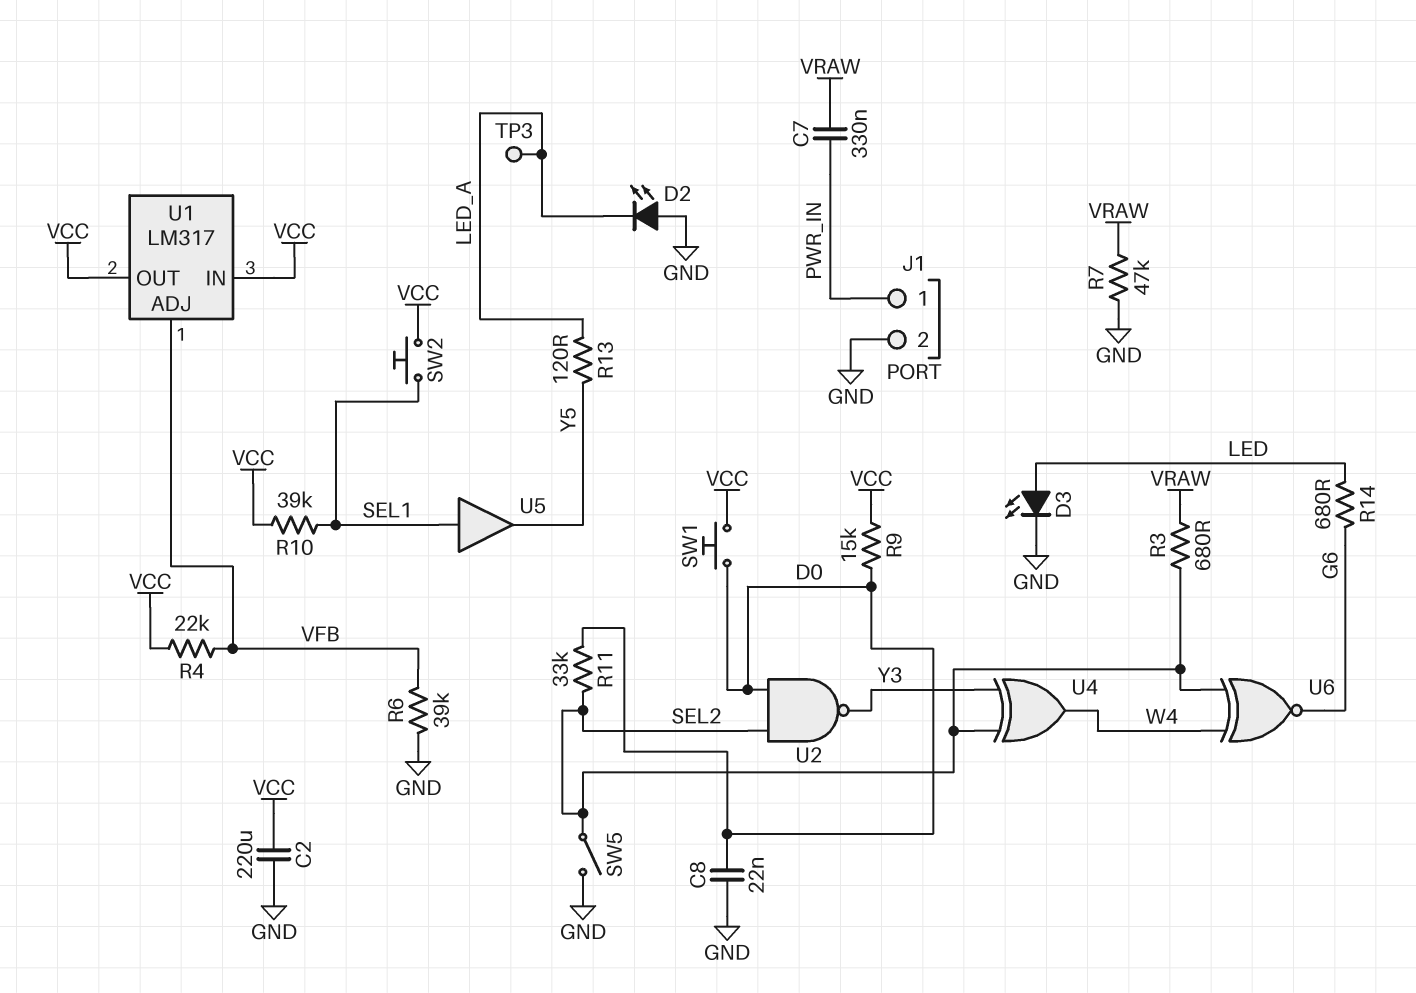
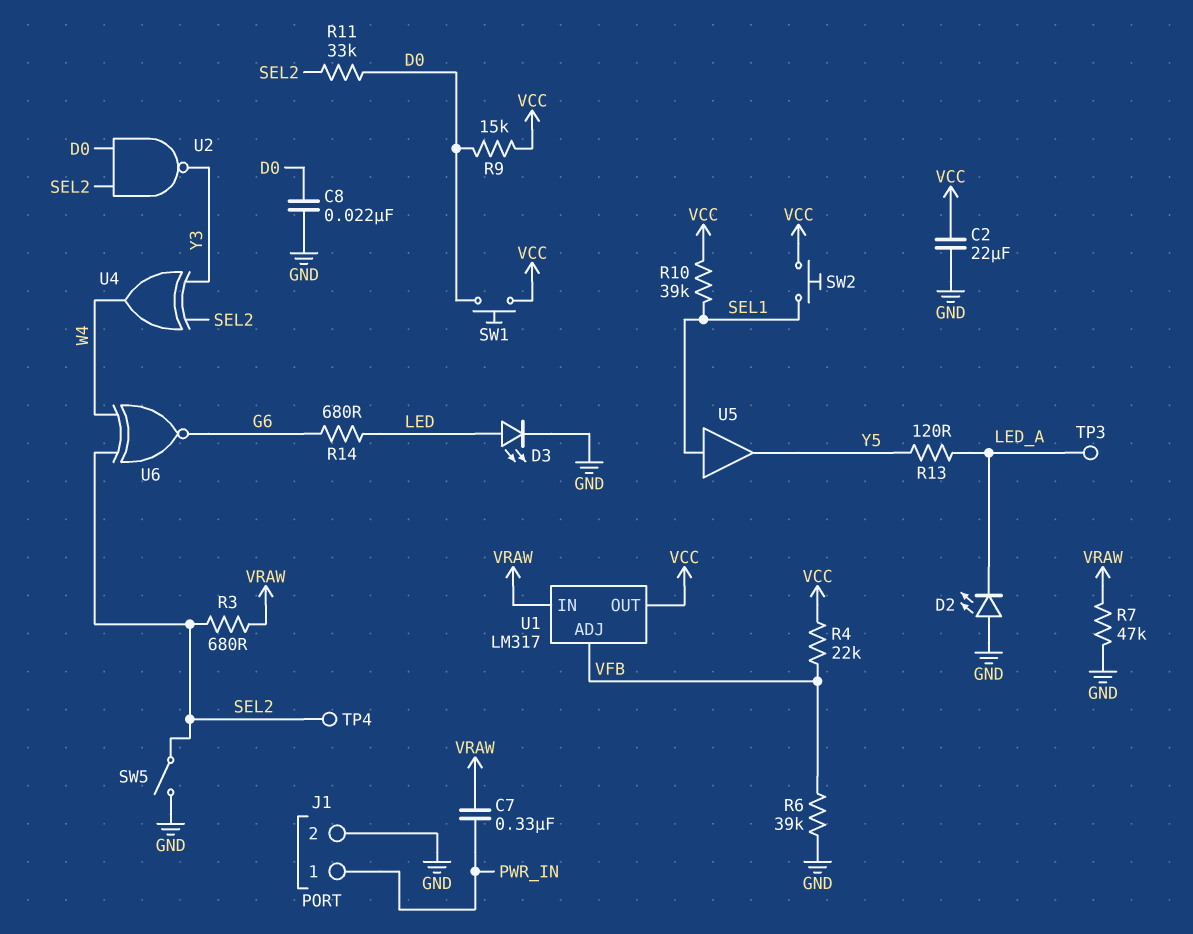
C2: 220uF (GND, VCC) -> 22uF (GND, VCC)
TP4: none -> test point (SEL2)
U1 pin IN: VCC -> VRAW

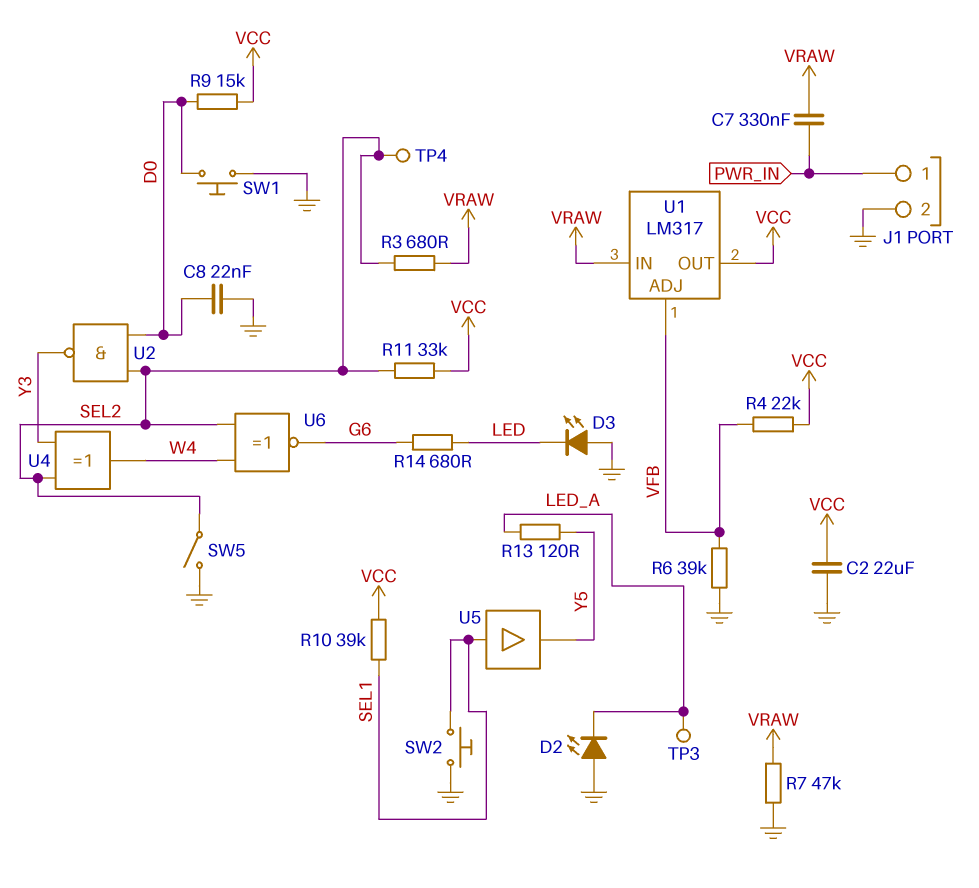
D3: LED (A LED, K GND) -> LED (A GND, K LED)
R11: 33k (D0, SEL2) -> 33k (SEL2, VCC)
SW1: button (D0, VCC) -> button (D0, GND)
SW2: button (SEL1, VCC) -> button (GND, SEL1)

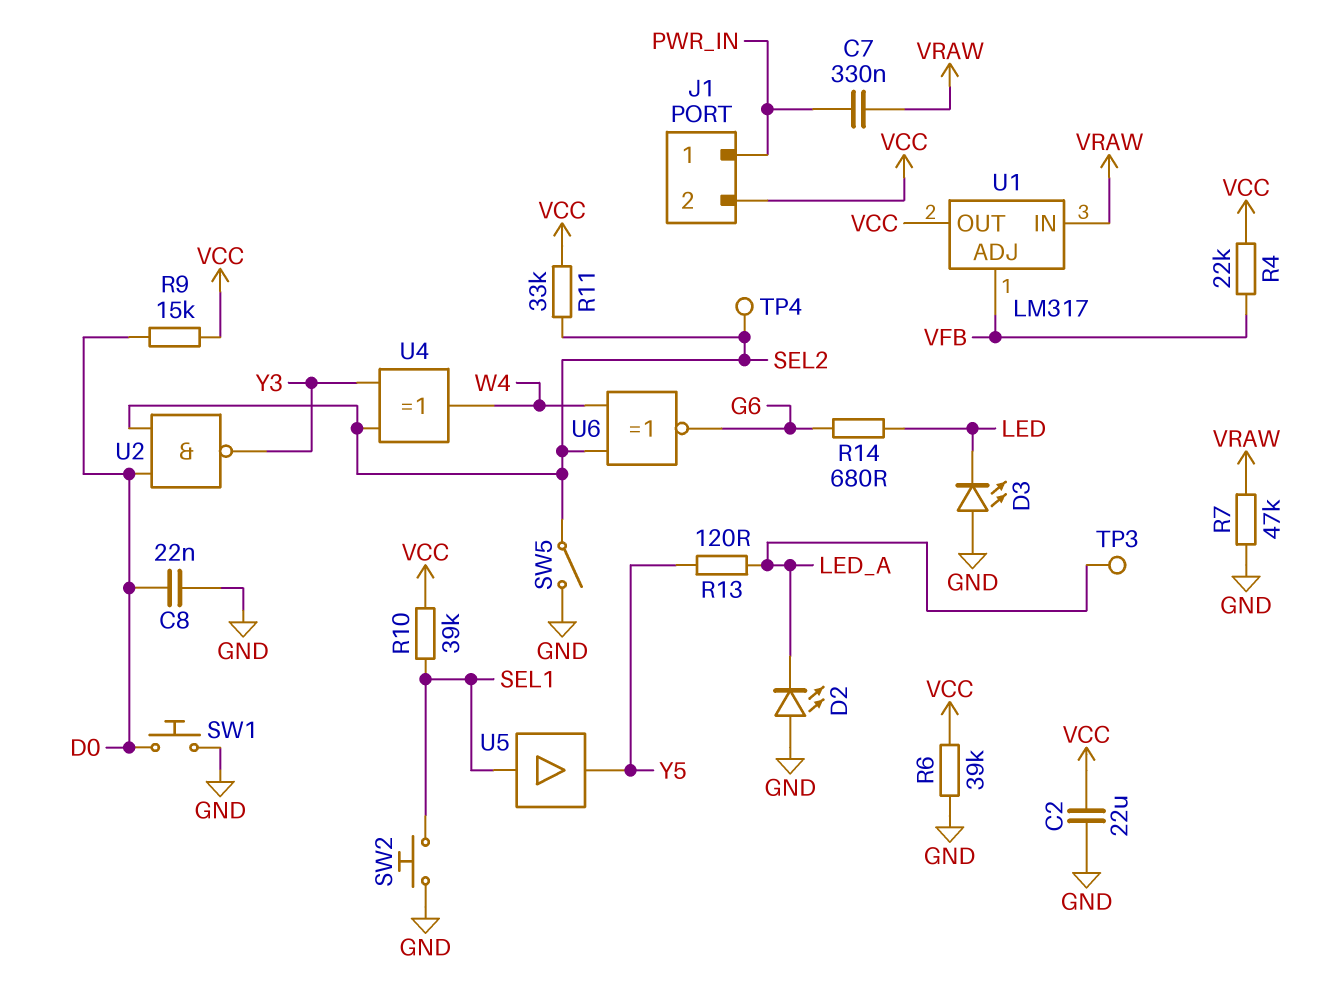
J1 pin 2: GND -> VCC
R3: 680 (SEL2, VRAW) -> none
R6: 39k (GND, VFB) -> 39k (GND, VCC)

